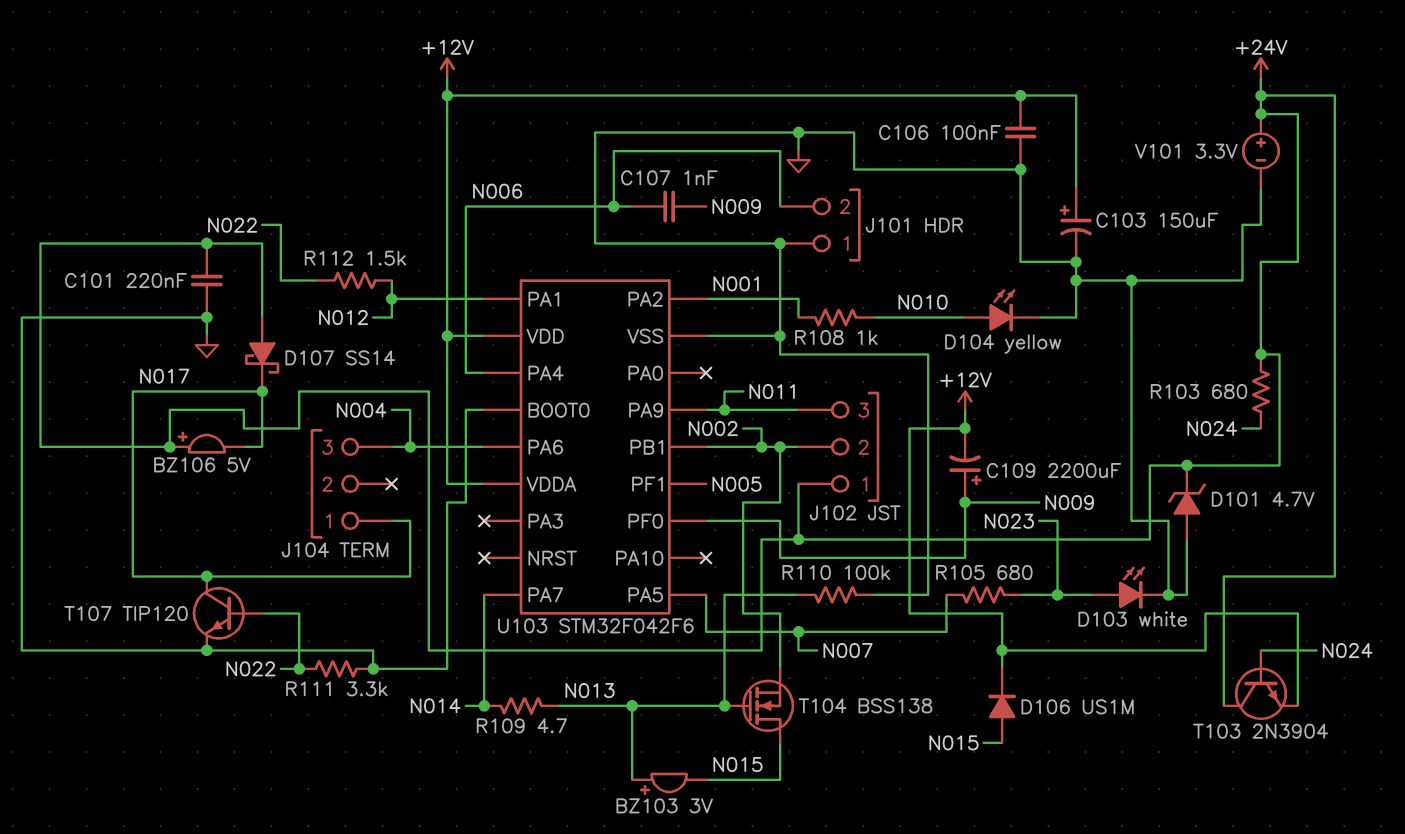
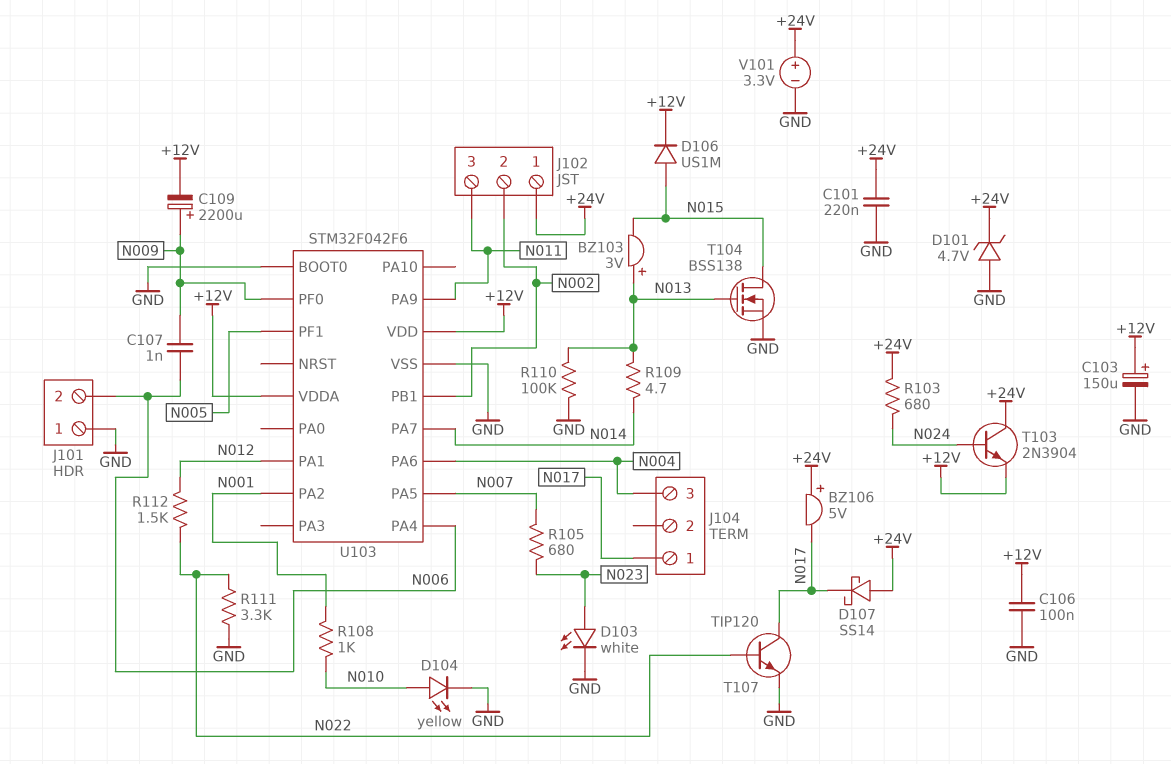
T104: NMOS BSS138 (G N013, D N015, S N002) -> NMOS BSS138 (G N013, D N015, S GND)

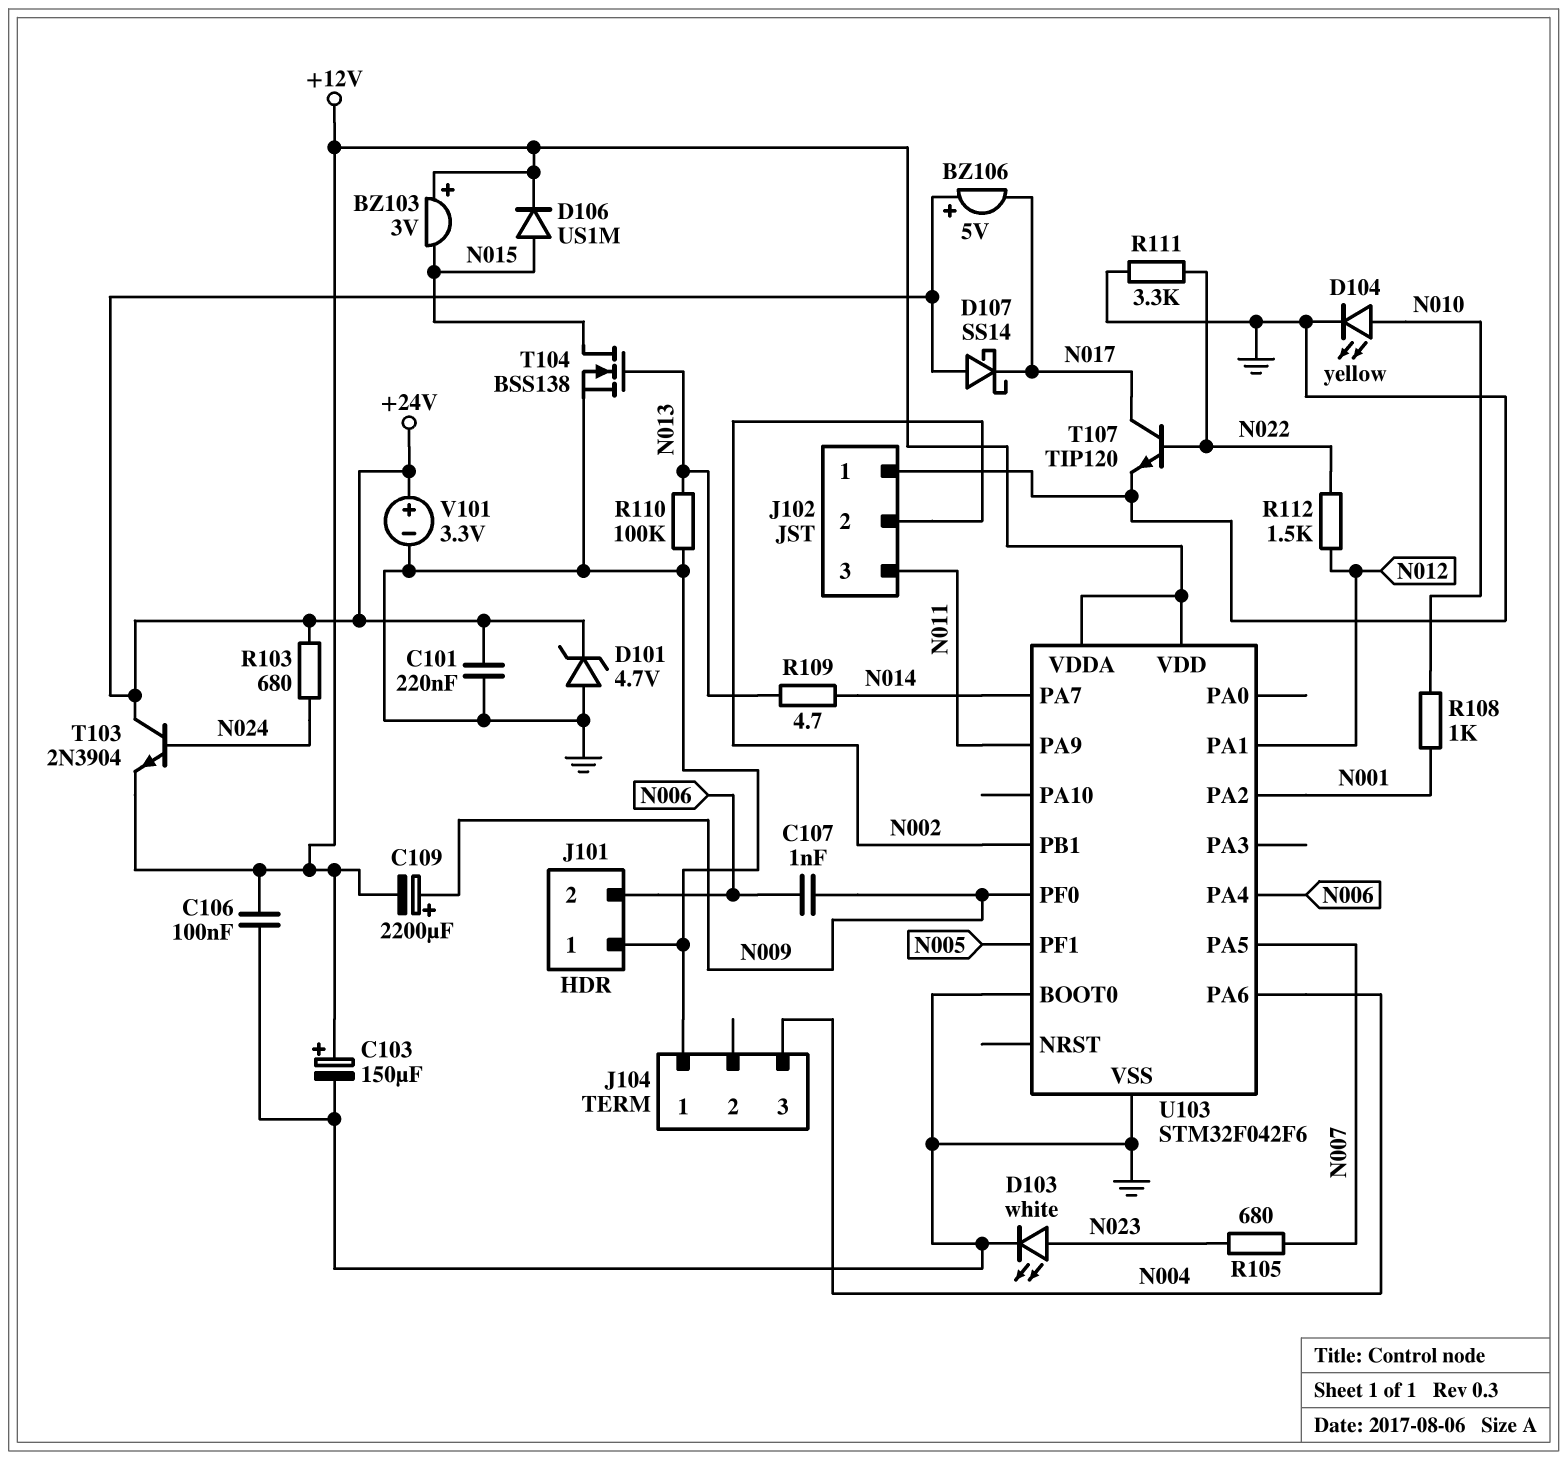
BZ103: buzzer 3V (plus N013, minus N015) -> buzzer 3V (plus +12V, minus N015)
J102 pin 1: +24V -> GND
J104 pin 1: N017 -> GND

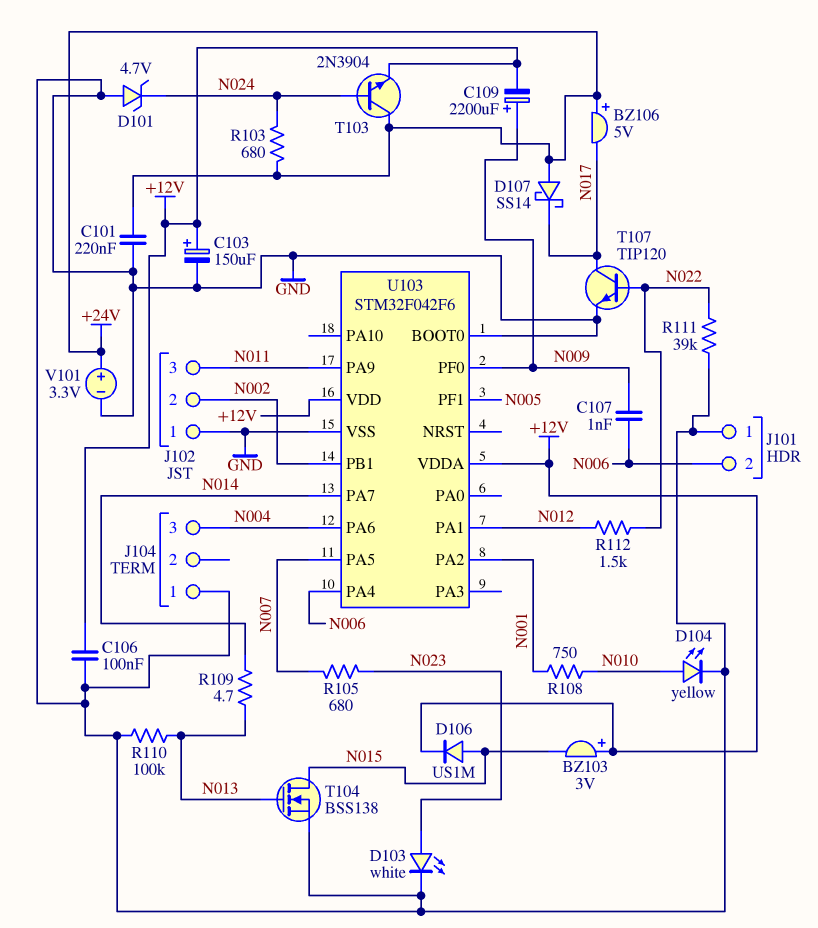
D101: zener 4.7V (A GND, K +24V) -> zener 4.7V (A GND, K N024)
R108: 1k (N001, N010) -> 750 (N001, N010)
R111: 3.3k (GND, N022) -> 39k (GND, N022)

